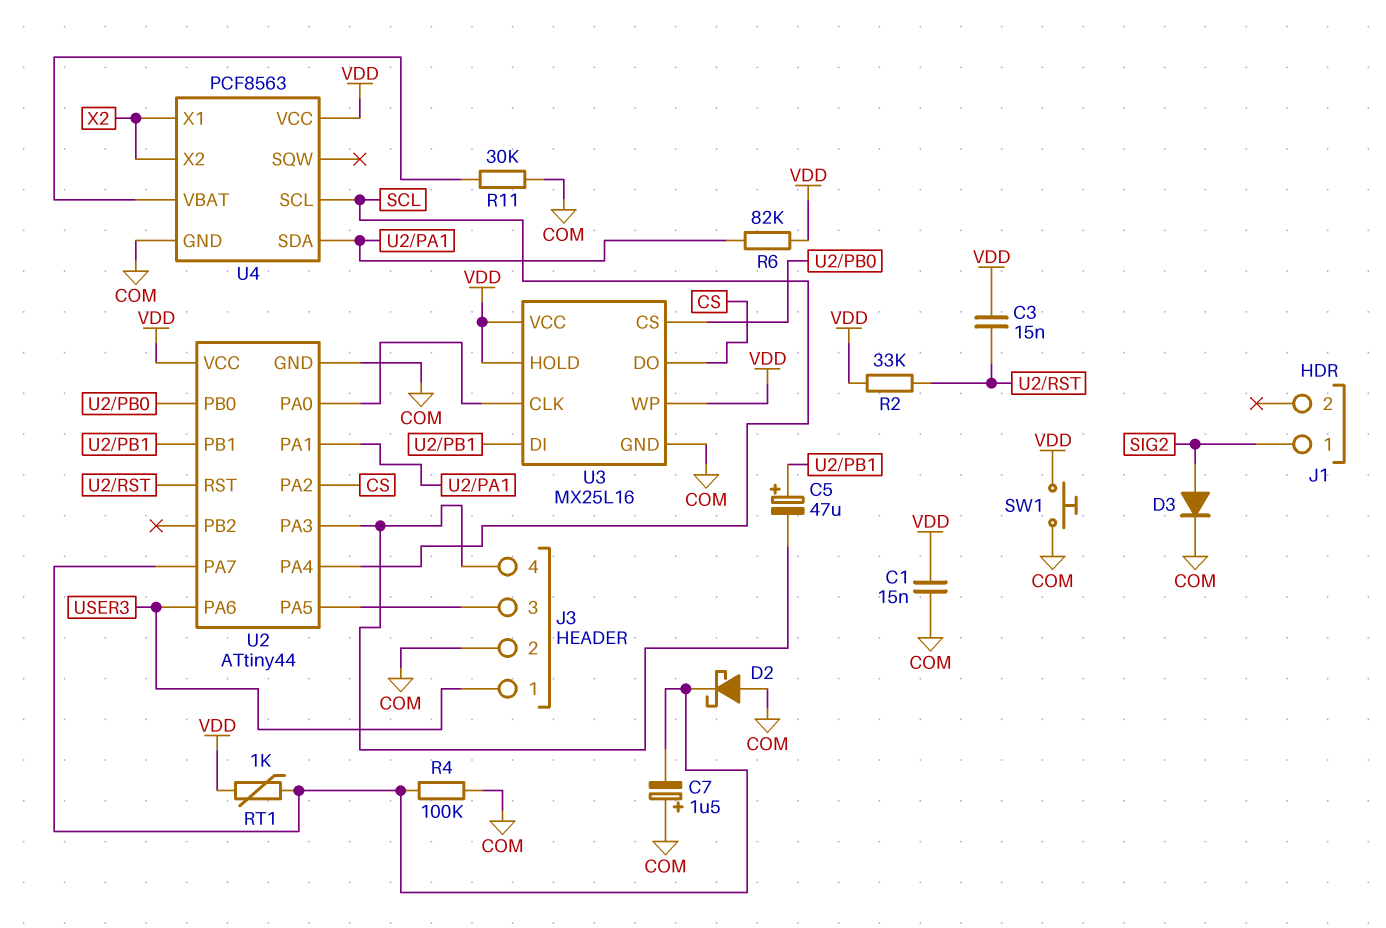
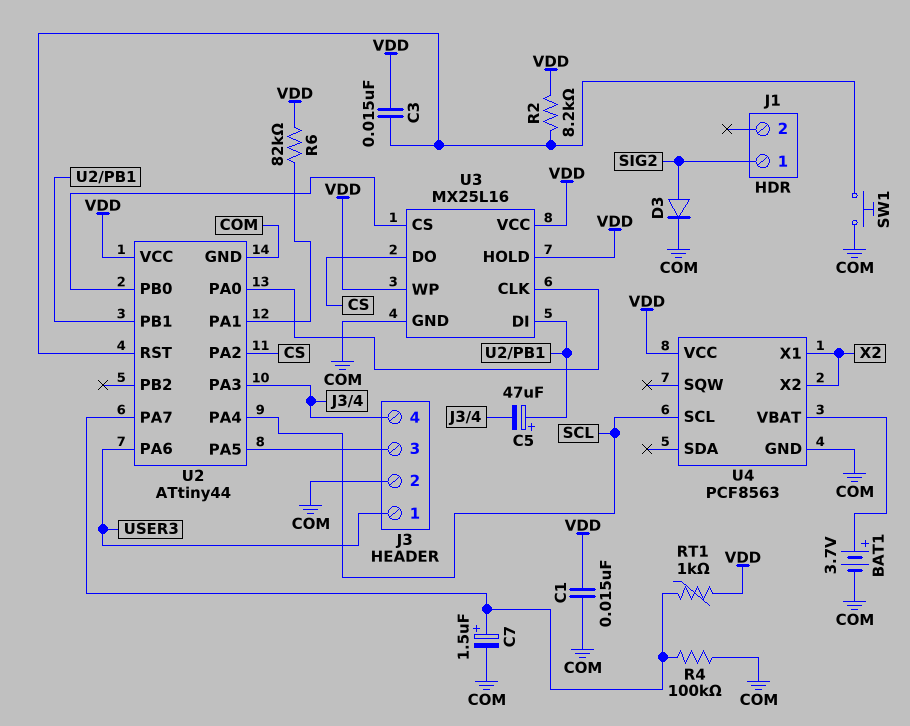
BAT1: none -> 3.7V (plus U4/VBAT, minus COM)
C7: 1.5uF (plus COM, minus U2/PA7) -> 1.5uF (plus U2/PA7, minus COM)
D2: schottky (A COM, K U2/PA7) -> none
R2: 33k (U2/RST, VDD) -> 8.2k (U2/RST, VDD)
R11: 30k (COM, U4/VBAT) -> none
SW1: button (COM, VDD) -> button (COM, U2/RST)
U4 pin SDA: U2/PA1 -> none

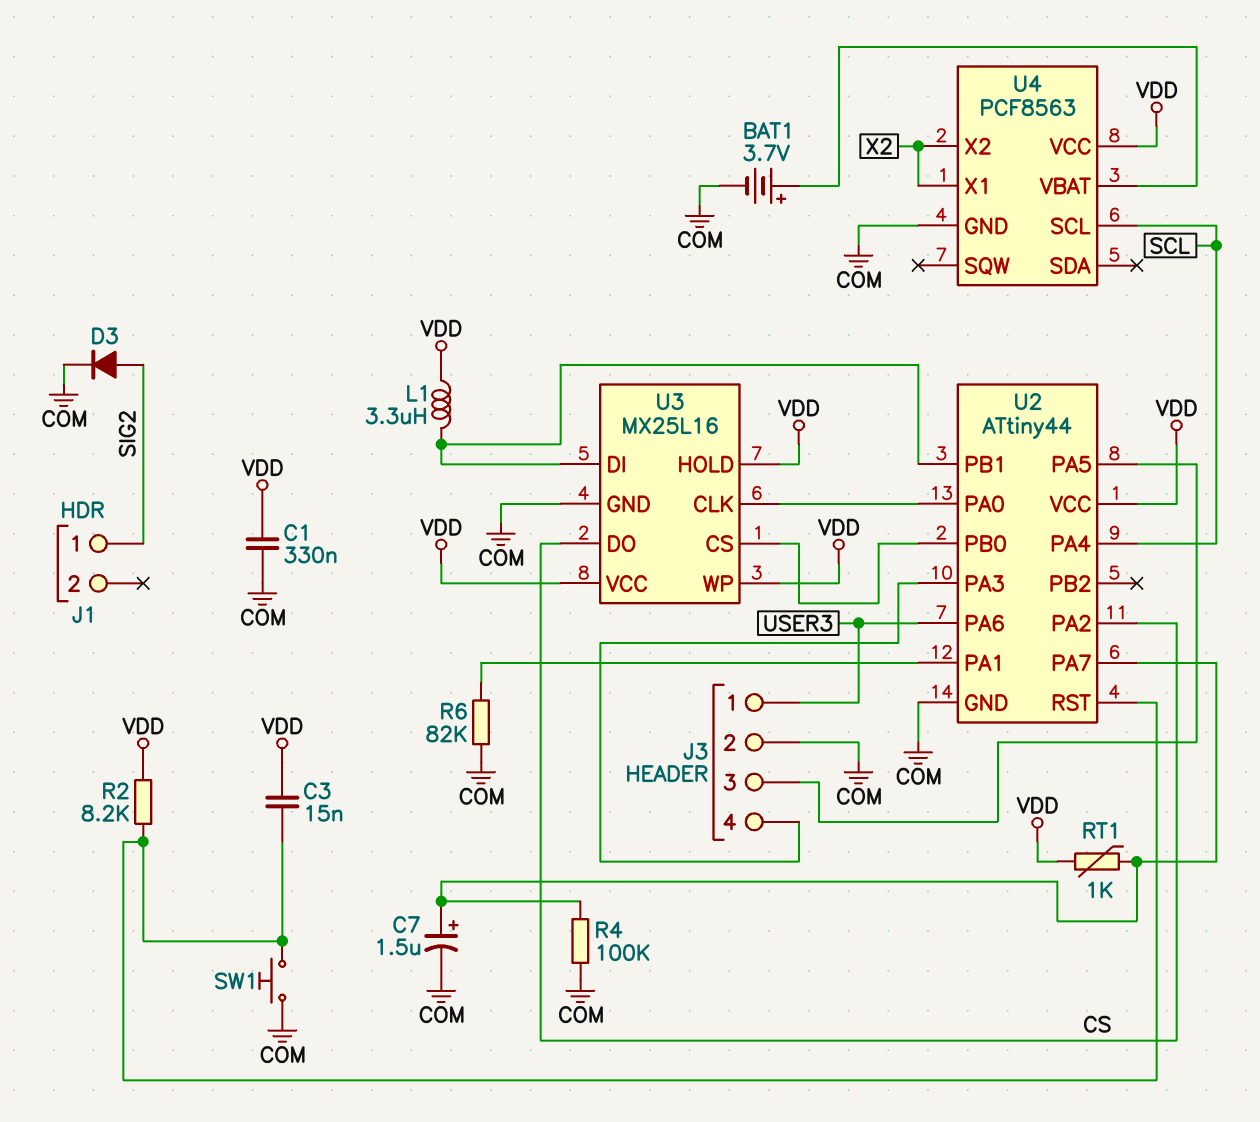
C1: 15nF (COM, VDD) -> 330nF (COM, VDD)
C5: 47uF (plus U2/PB1, minus J3/4) -> none
L1: none -> 3.3uH (U2/PB1, VDD)
R6: 82k (U2/PA1, VDD) -> 82k (COM, U2/PA1)

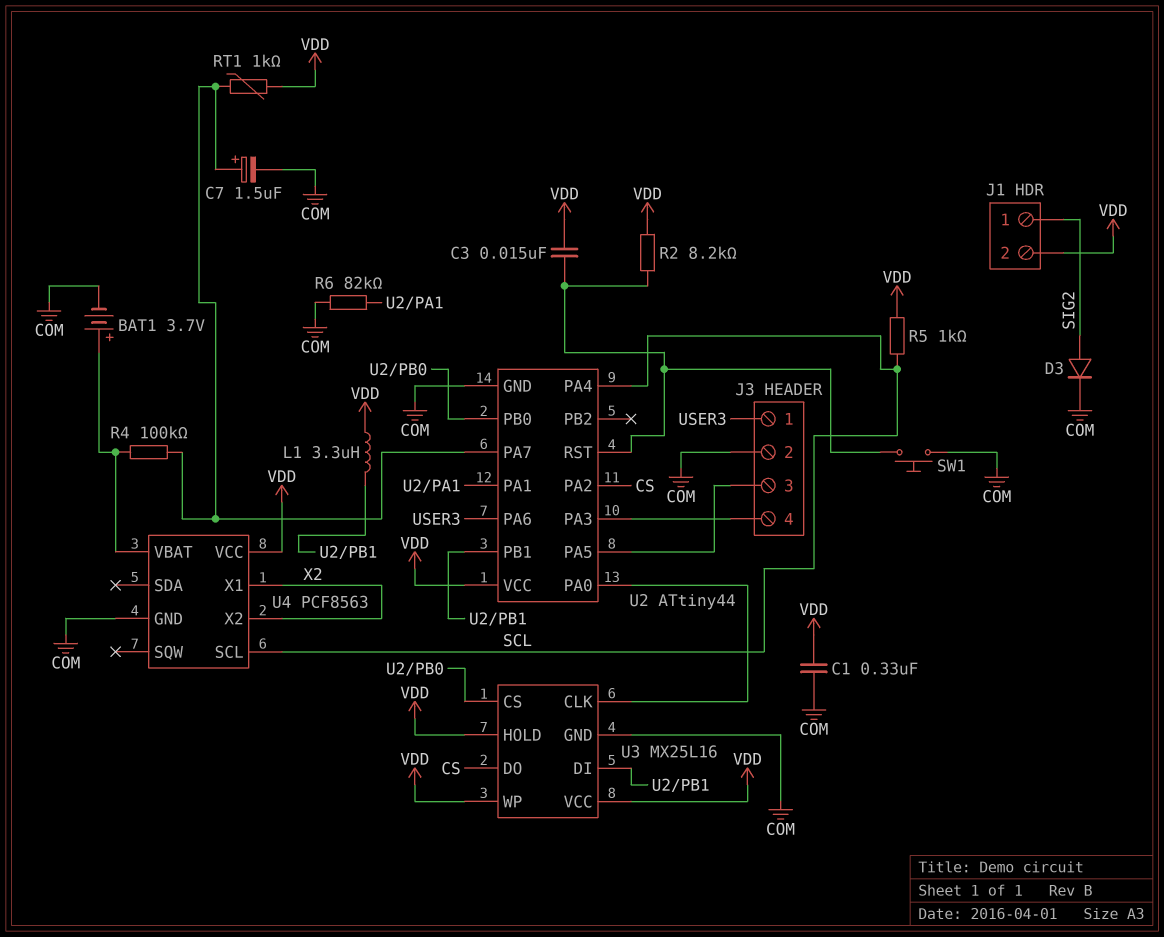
J1 pin 2: none -> VDD
R4: 100k (COM, U2/PA7) -> 100k (U2/PA7, U4/VBAT)
R5: none -> 1k (SCL, VDD)

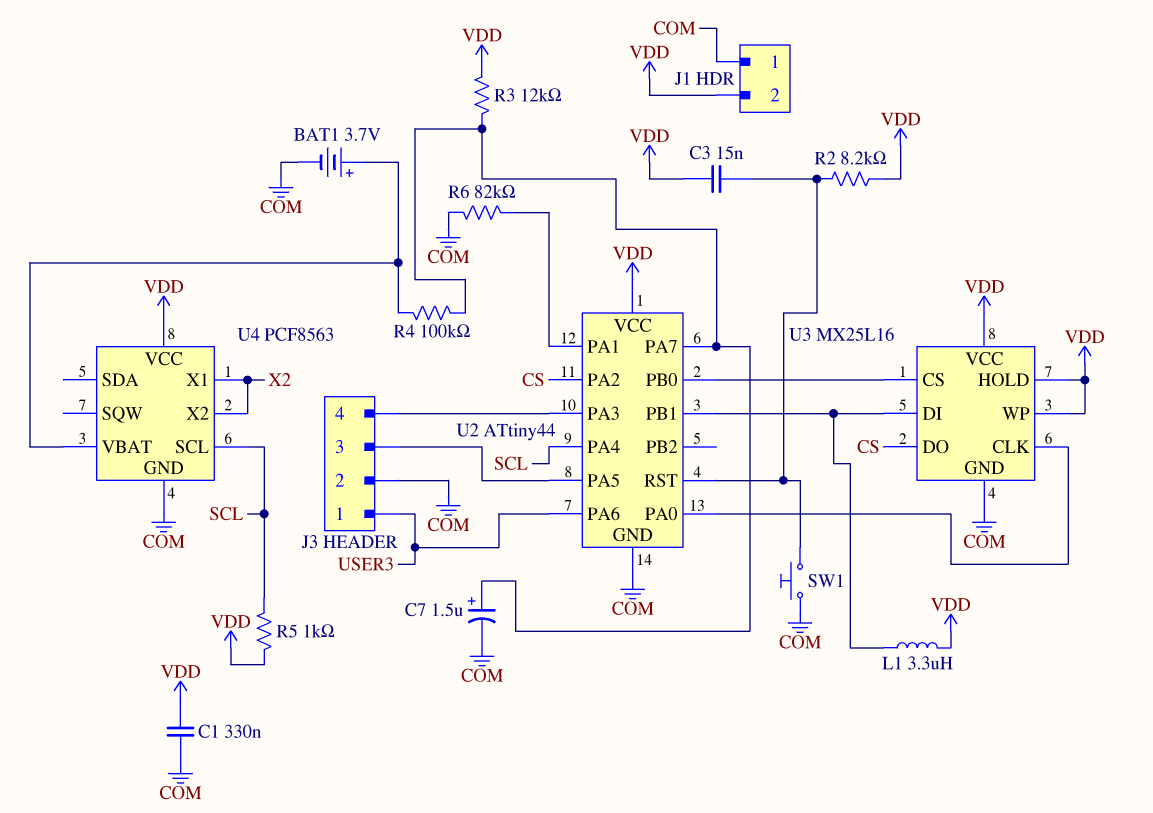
D3: diode (A SIG2, K COM) -> none
J1 pin 1: SIG2 -> COM
R3: none -> 12k (U2/PA7, VDD)
RT1: 1k (U2/PA7, VDD) -> none

